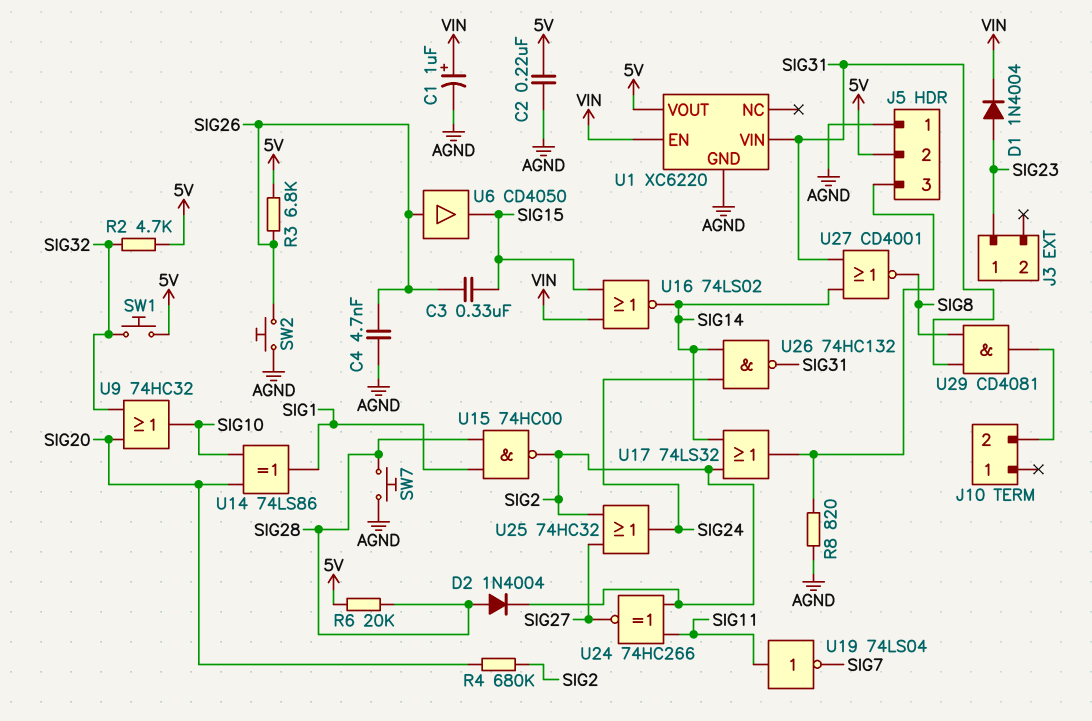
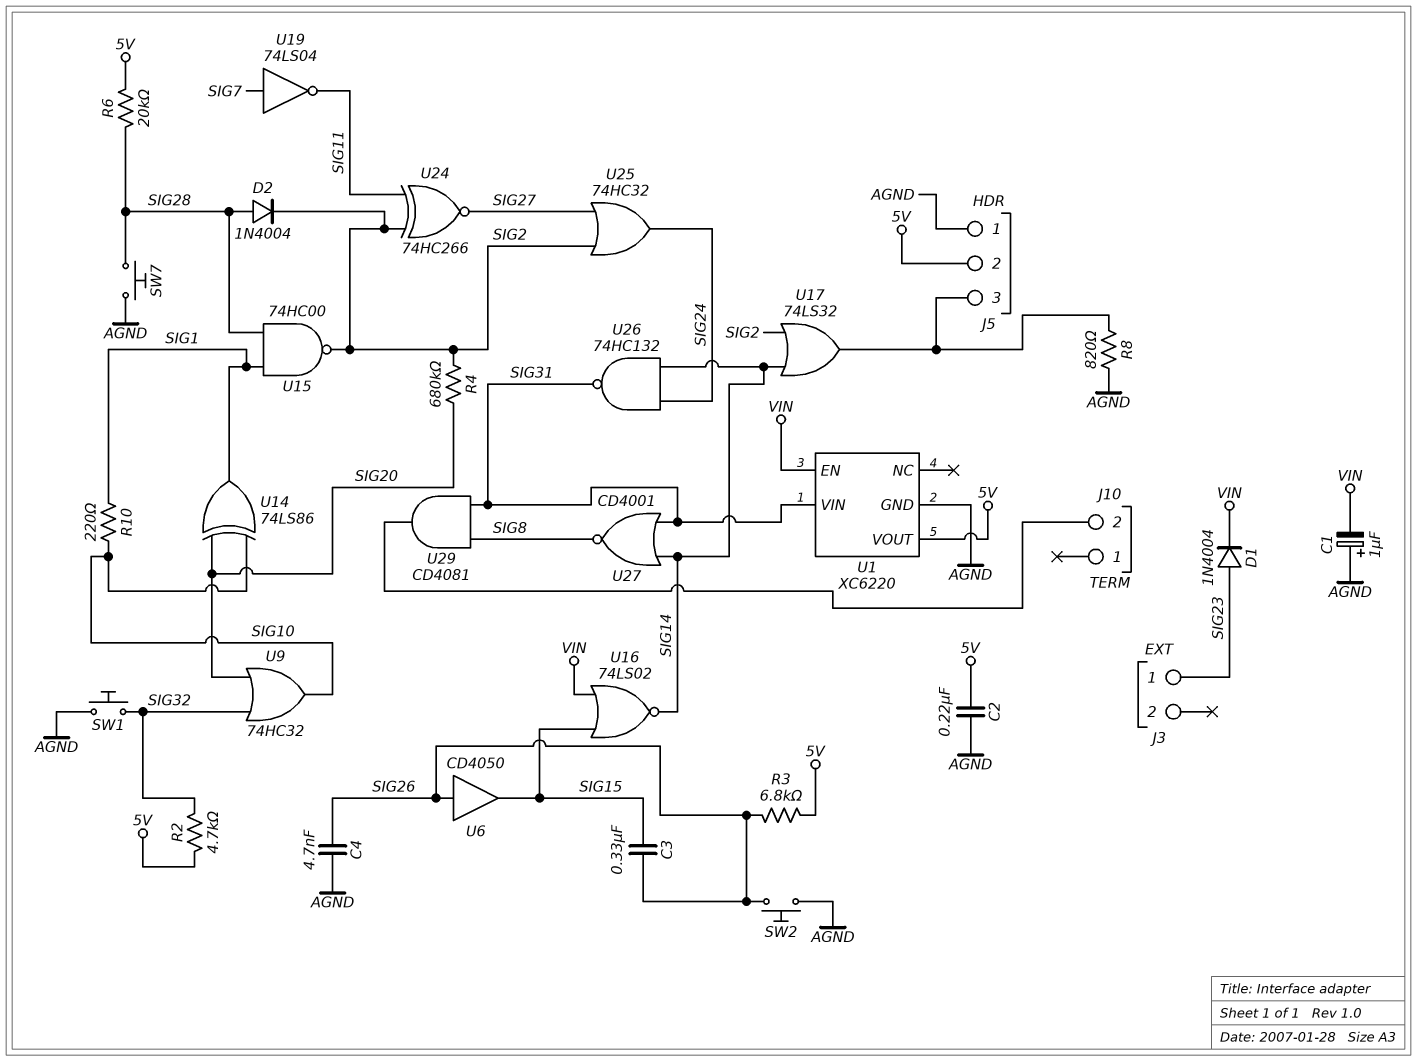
C1: 1uF (plus VIN, minus AGND) -> 1uF (plus AGND, minus VIN)
R10: none -> 220 (SIG1, SIG10)
SW1: button (5V, SIG32) -> button (AGND, SIG32)
U19: NOT 74LS04 (in SIG11, out SIG7) -> NOT 74LS04 (in SIG7, out SIG11)

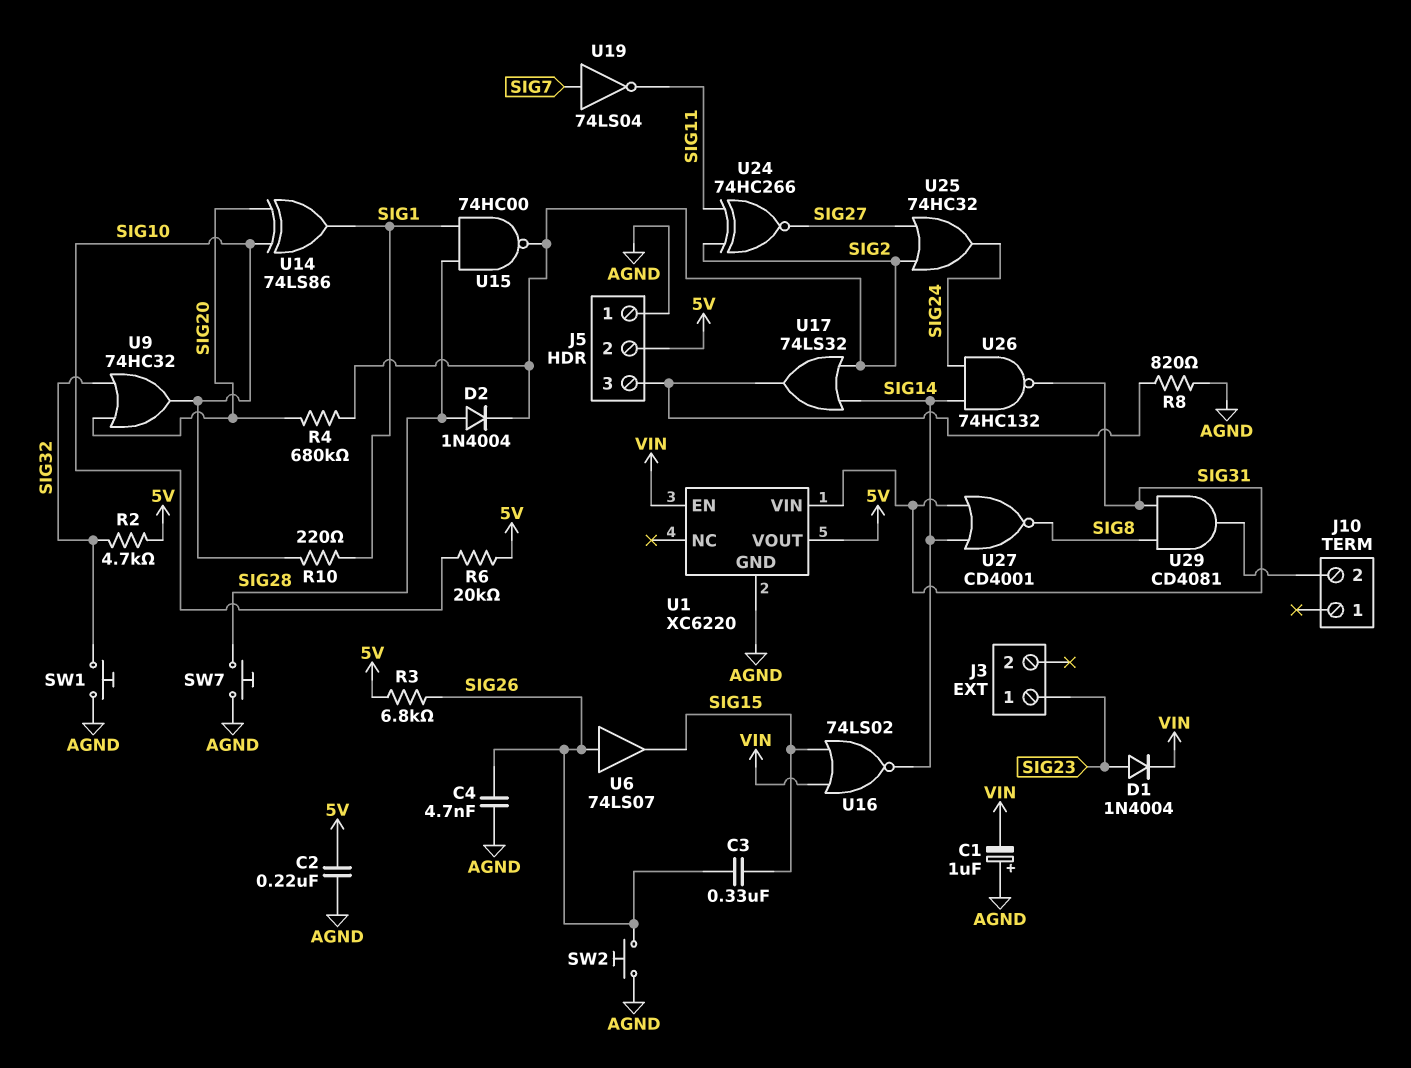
R6: 20k (5V, SIG28) -> 20k (5V, SIG10)
U6: buffer CD4050 (in SIG26, out SIG15) -> buffer 74LS07 (in SIG26, out SIG15)

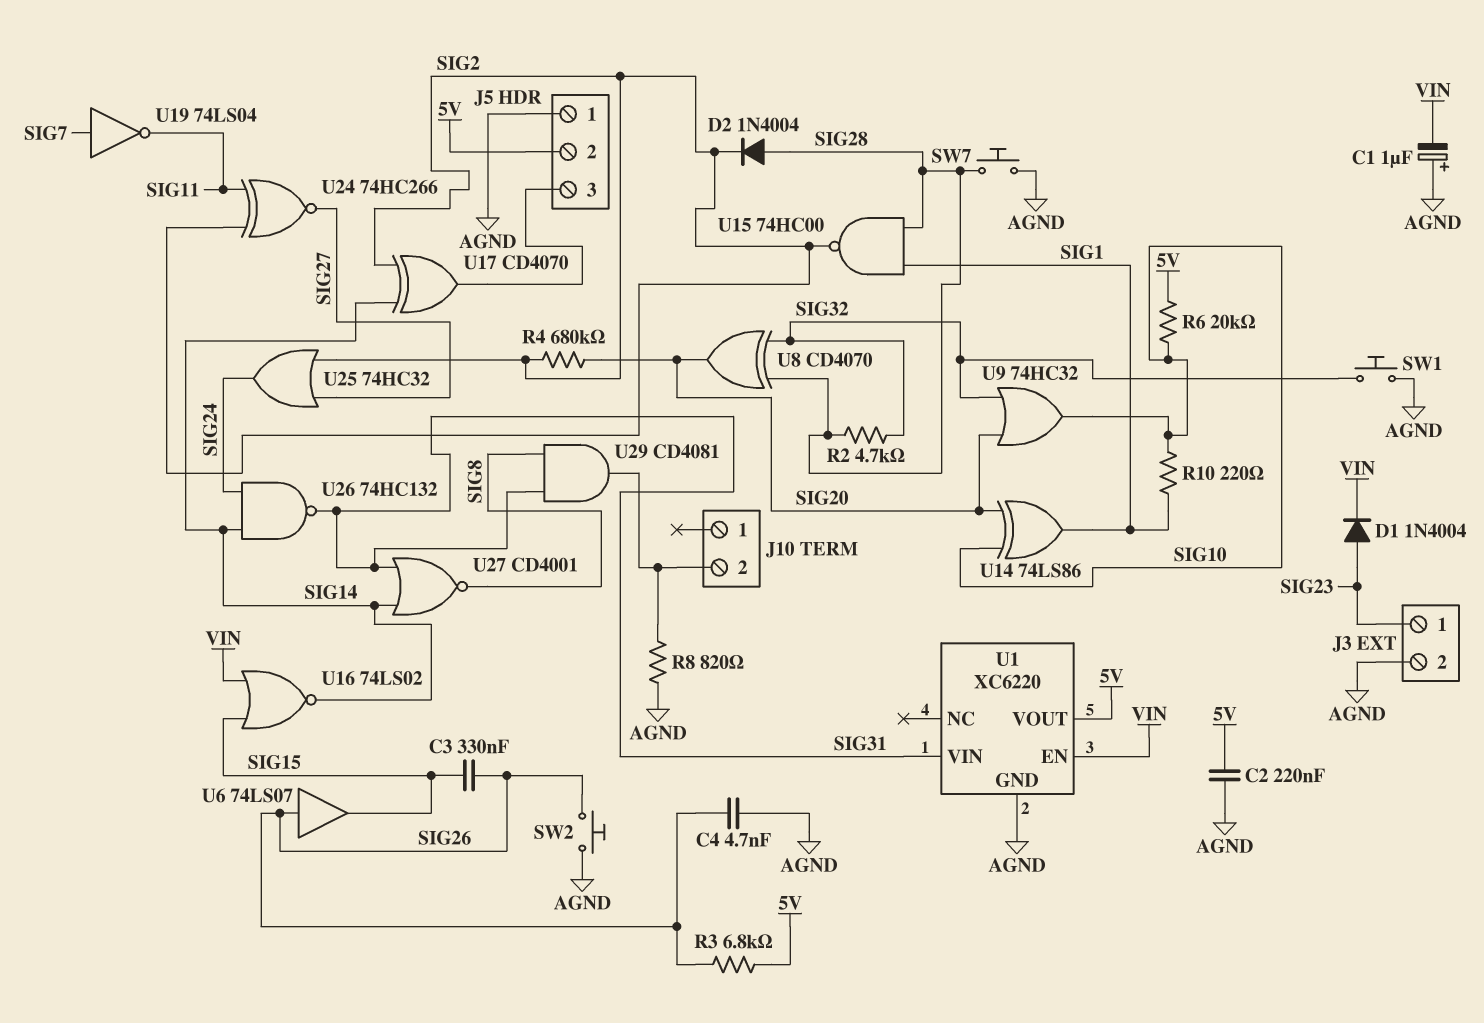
J3 pin 2: none -> AGND
R2: 4.7k (5V, SIG32) -> 4.7k (SIG28, SIG32)
R8: 820 (AGND, J5/3) -> 820 (AGND, J10/2)
U8: none -> XOR CD4070 (in SIG28, in SIG32, out SIG20)
U17: OR 74LS32 (in SIG2, in SIG14, out J5/3) -> XOR CD4070 (in SIG2, in SIG14, out J5/3)

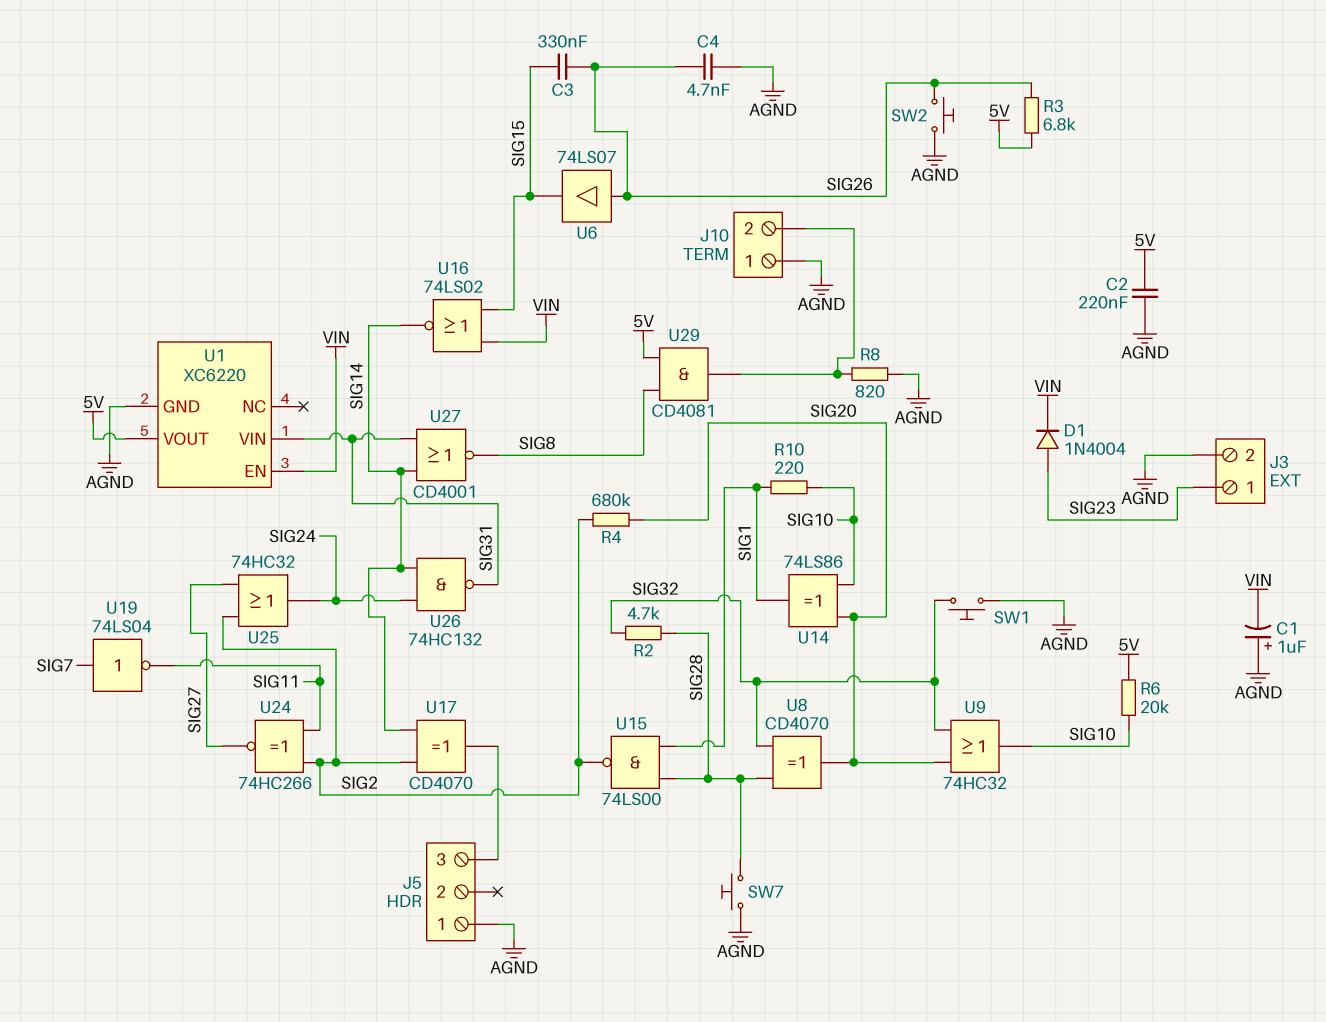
D2: diode 1N4004 (A SIG28, K SIG2) -> none
J5 pin 2: 5V -> none
J10 pin 1: none -> AGND
U15: NAND 74HC00 (in SIG1, in SIG28, out SIG2) -> NAND 74LS00 (in SIG1, in SIG28, out SIG2)
U29: AND CD4081 (in SIG8, in SIG31, out J10/2) -> AND CD4081 (in 5V, in SIG8, out J10/2)

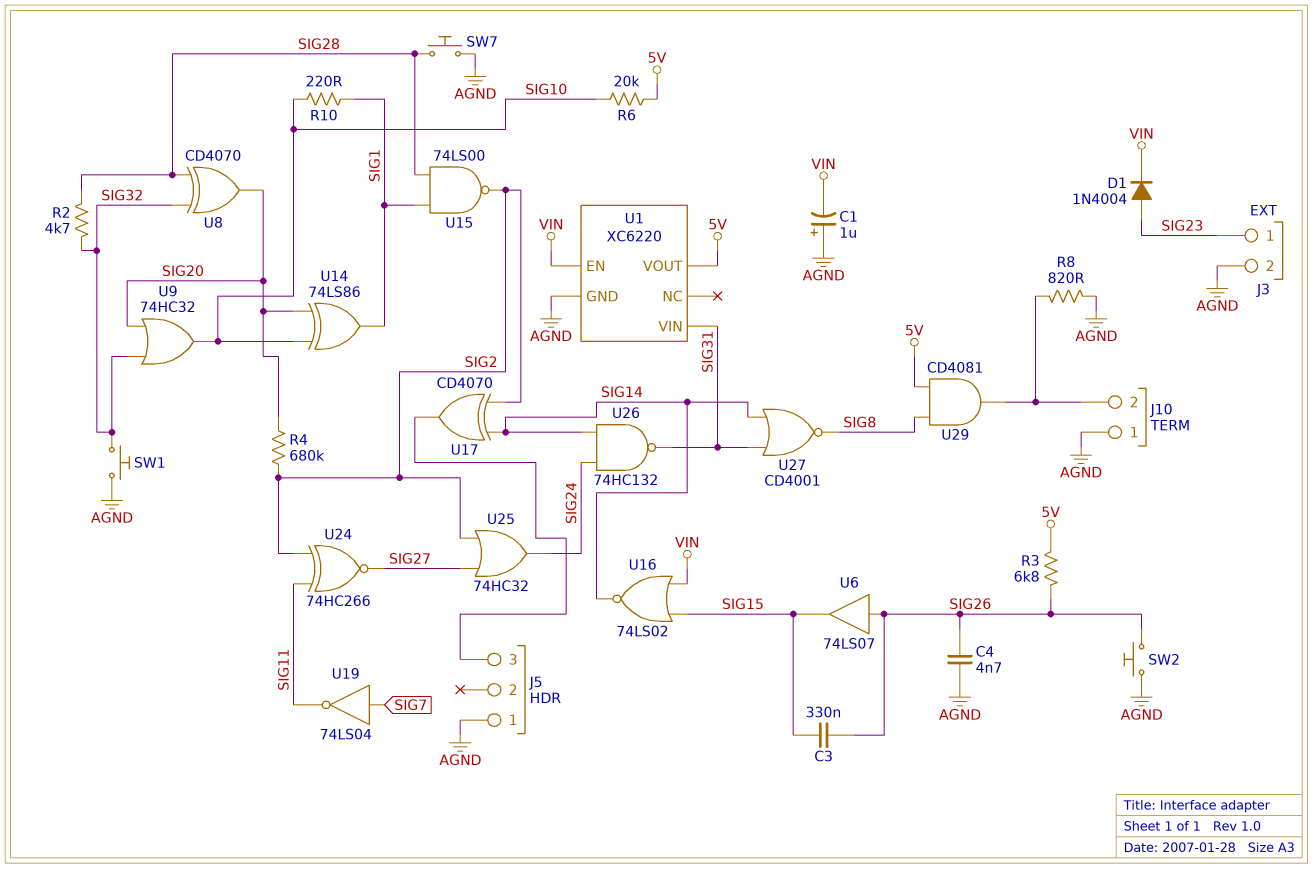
C2: 220nF (5V, AGND) -> none

